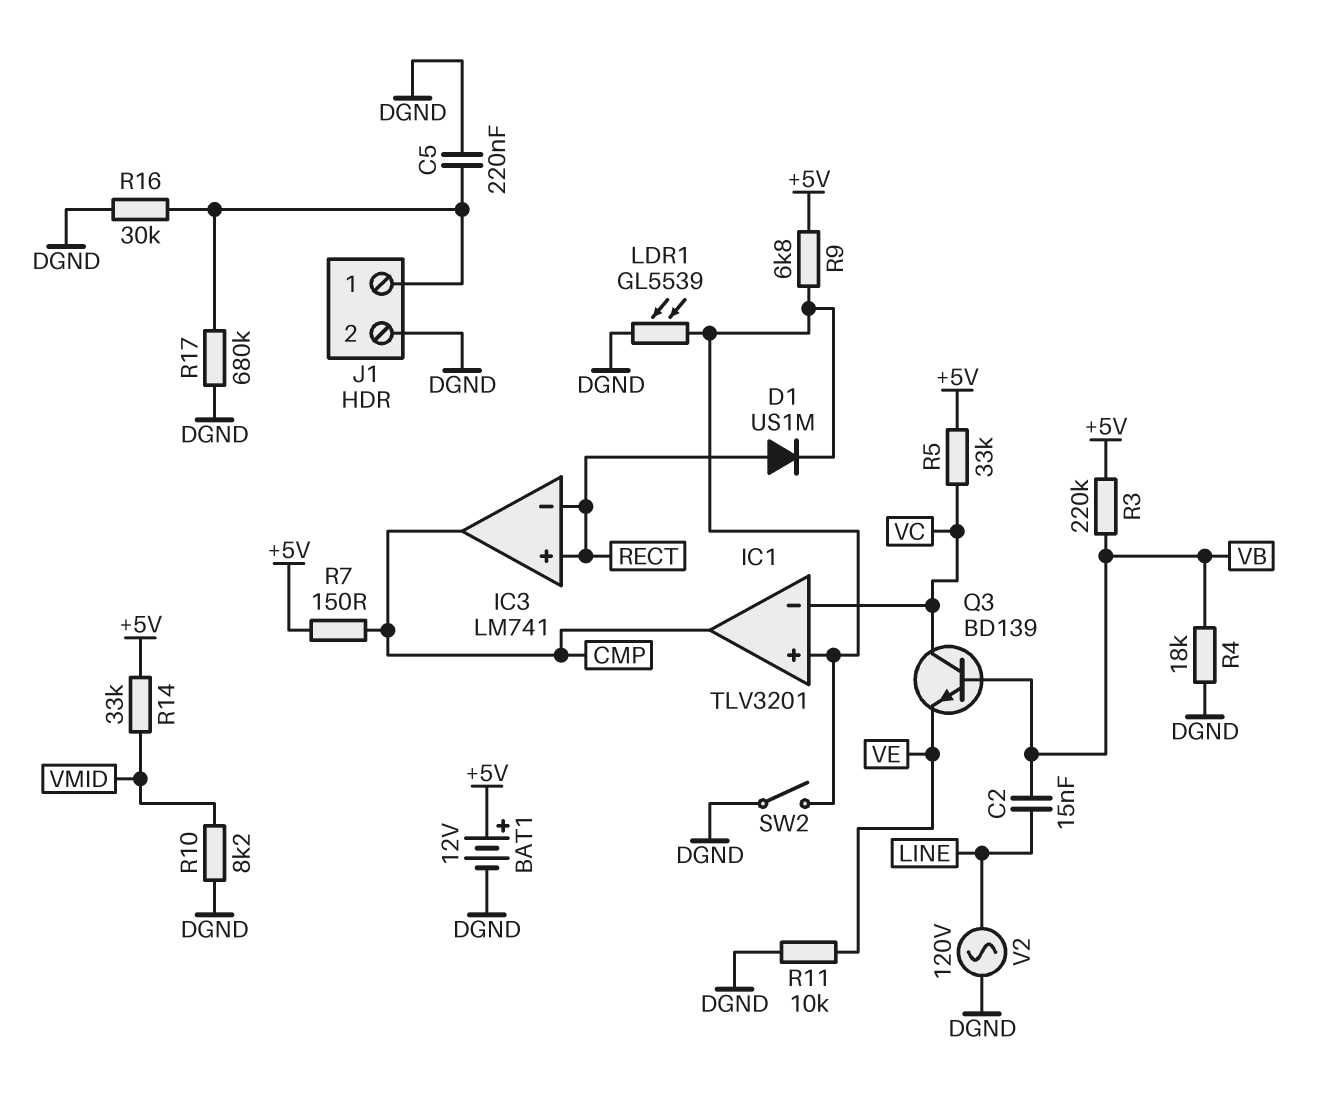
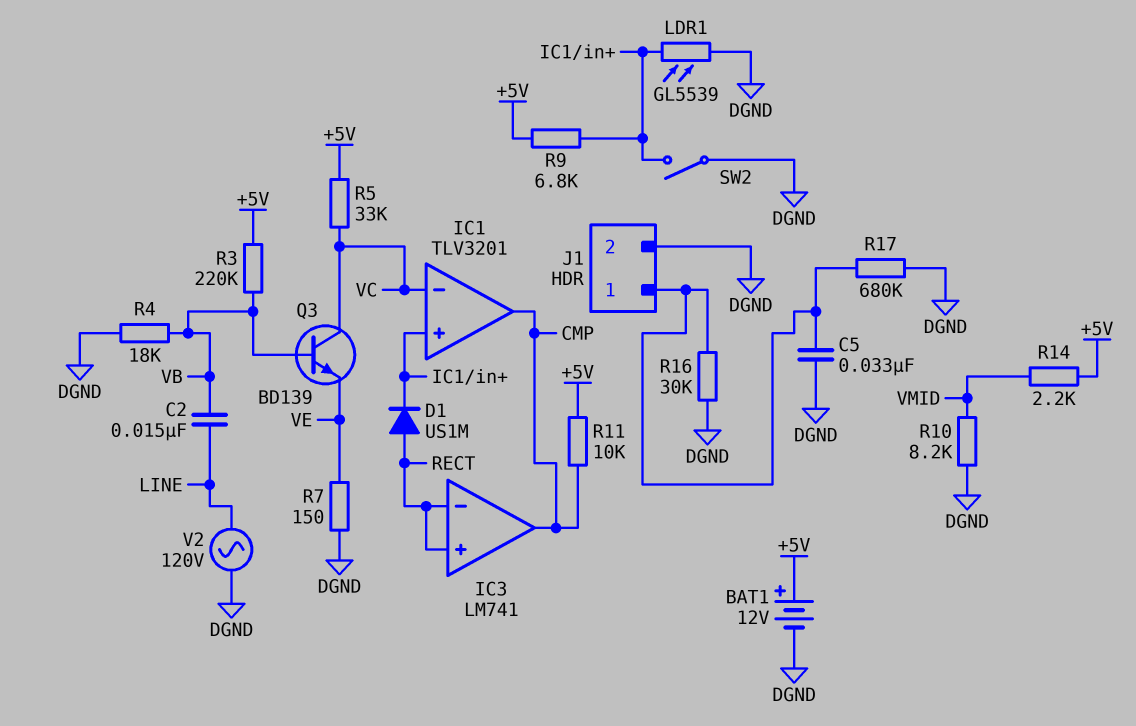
C5: 220nF (DGND, J1/1) -> 33nF (DGND, J1/1)
R7: 150 (+5V, CMP) -> 150 (DGND, VE)
R11: 10k (DGND, VE) -> 10k (+5V, CMP)
R14: 33k (+5V, VMID) -> 2.2k (+5V, VMID)

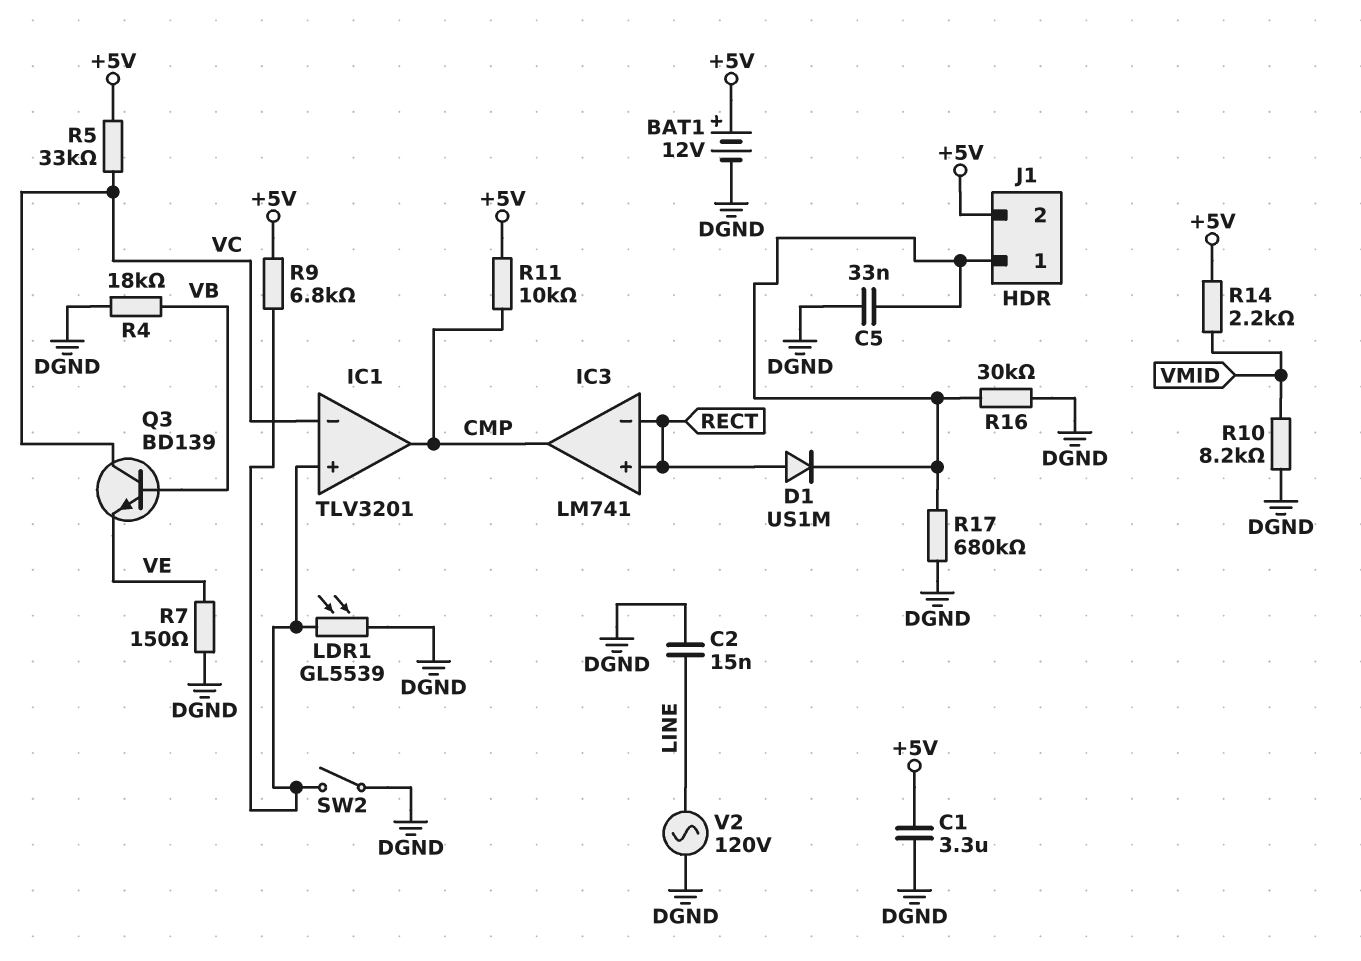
C1: none -> 3.3uF (+5V, DGND)
C2: 15nF (LINE, VB) -> 15nF (DGND, LINE)
D1: diode US1M (A RECT, K IC1/in+) -> diode US1M (A RECT, K J1/1)
J1 pin 2: DGND -> +5V
R3: 220k (+5V, VB) -> none

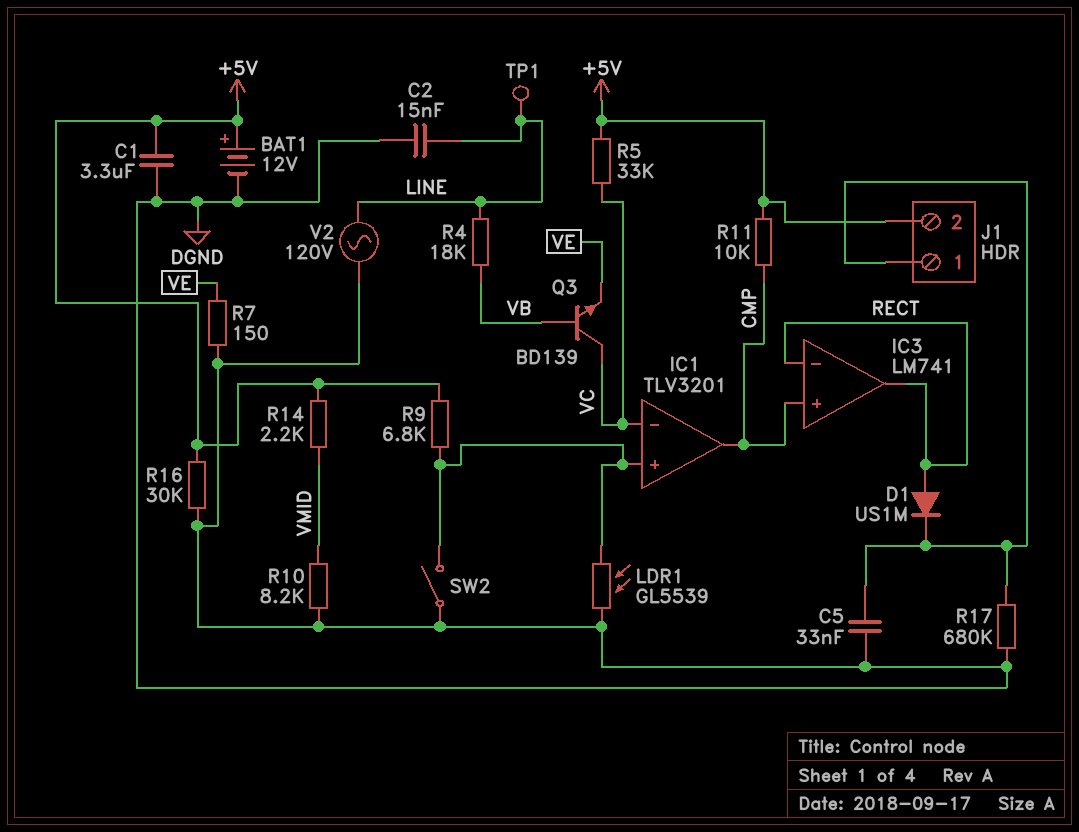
IC3 pin in+: RECT -> CMP
IC3 pin out: CMP -> RECT
R4: 18k (DGND, VB) -> 18k (LINE, VB)
R16: 30k (DGND, J1/1) -> 30k (+5V, DGND)
TP1: none -> test point (LINE)

